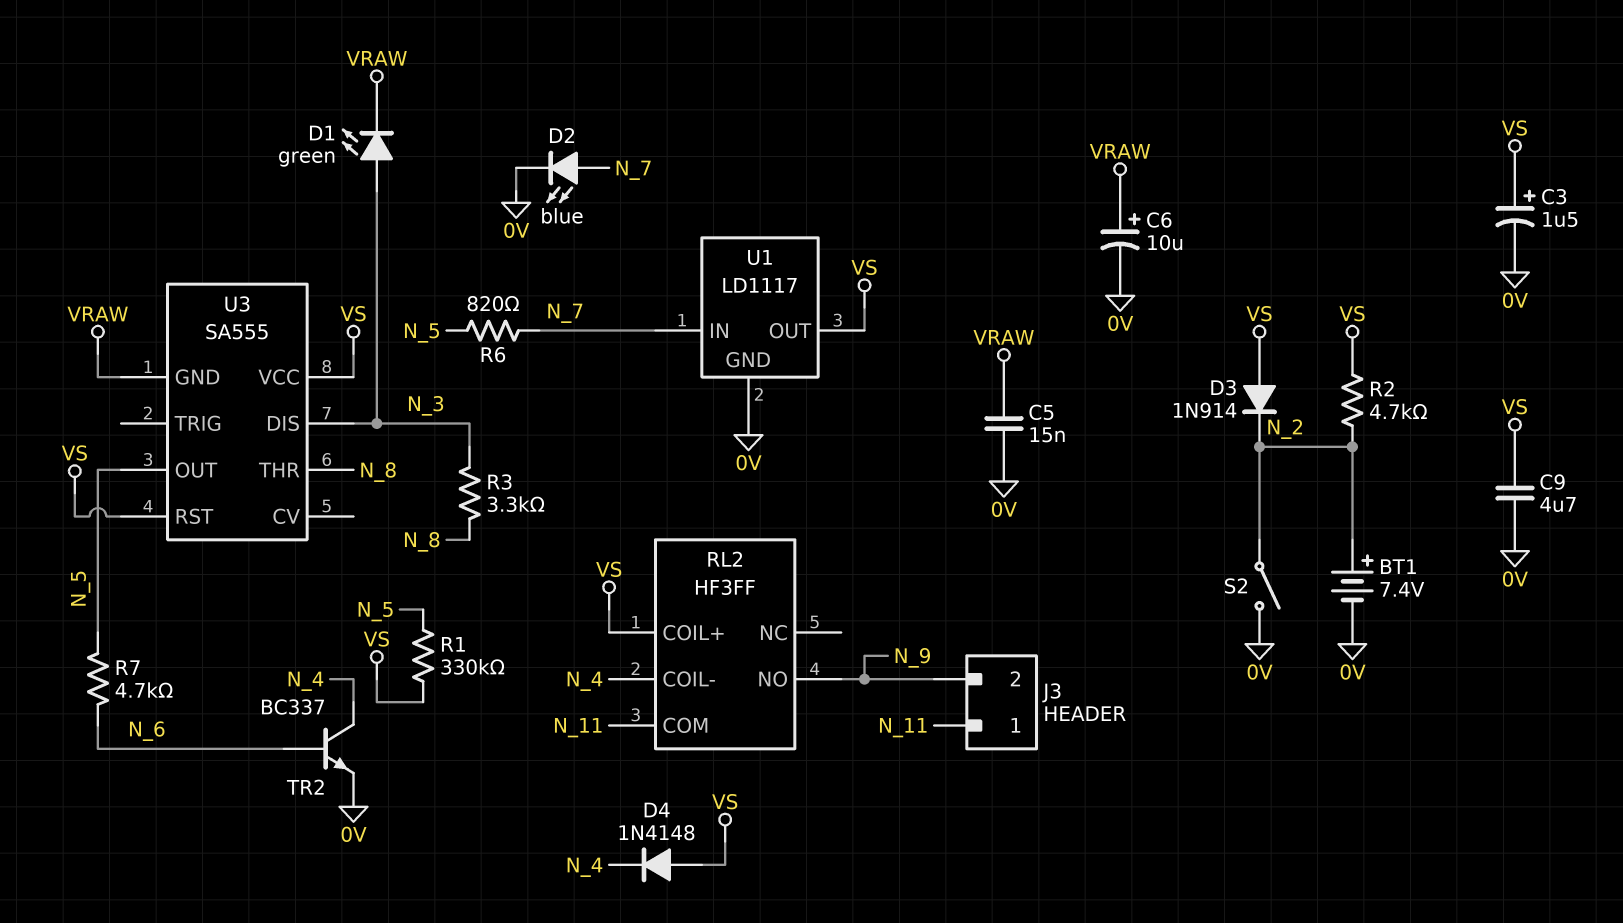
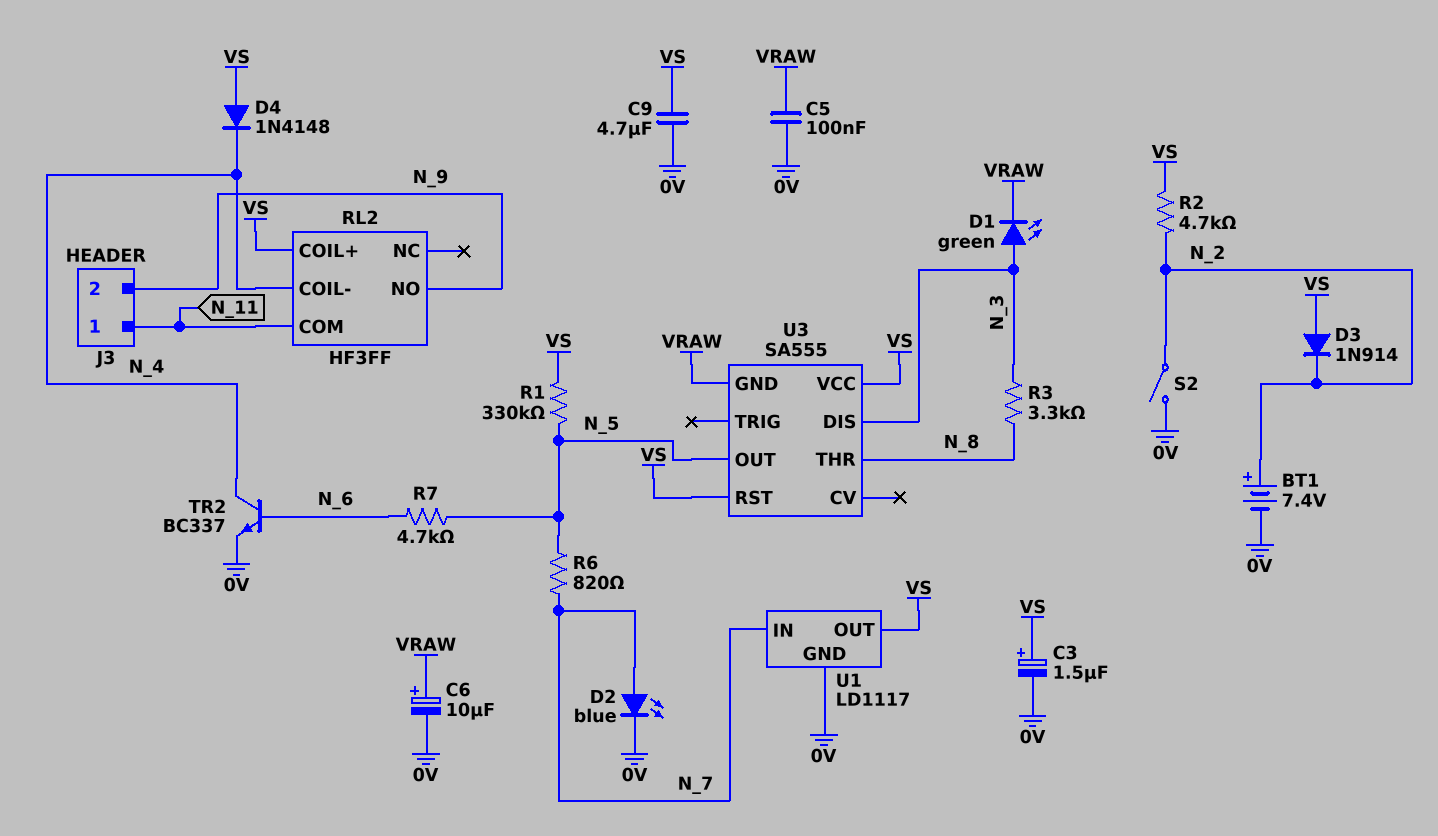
C5: 15nF (0V, VRAW) -> 100nF (0V, VRAW)

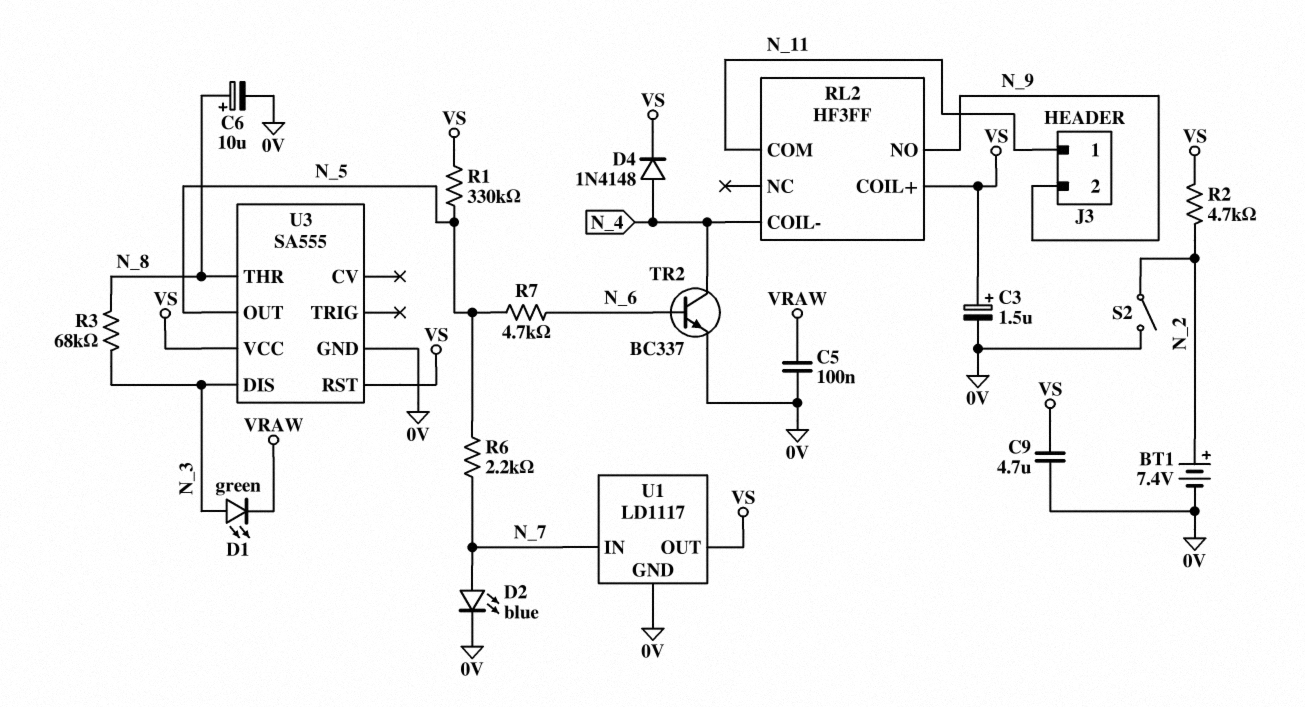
C6: 10uF (plus VRAW, minus 0V) -> 10uF (plus N_8, minus 0V)
D3: diode 1N914 (A VS, K N_2) -> none
D4: diode 1N4148 (A VS, K N_4) -> diode 1N4148 (A N_4, K VS)
R3: 3.3k (N_3, N_8) -> 68k (N_3, N_8)
R6: 820 (N_5, N_7) -> 2.2k (N_5, N_7)
U3 pin GND: VRAW -> 0V

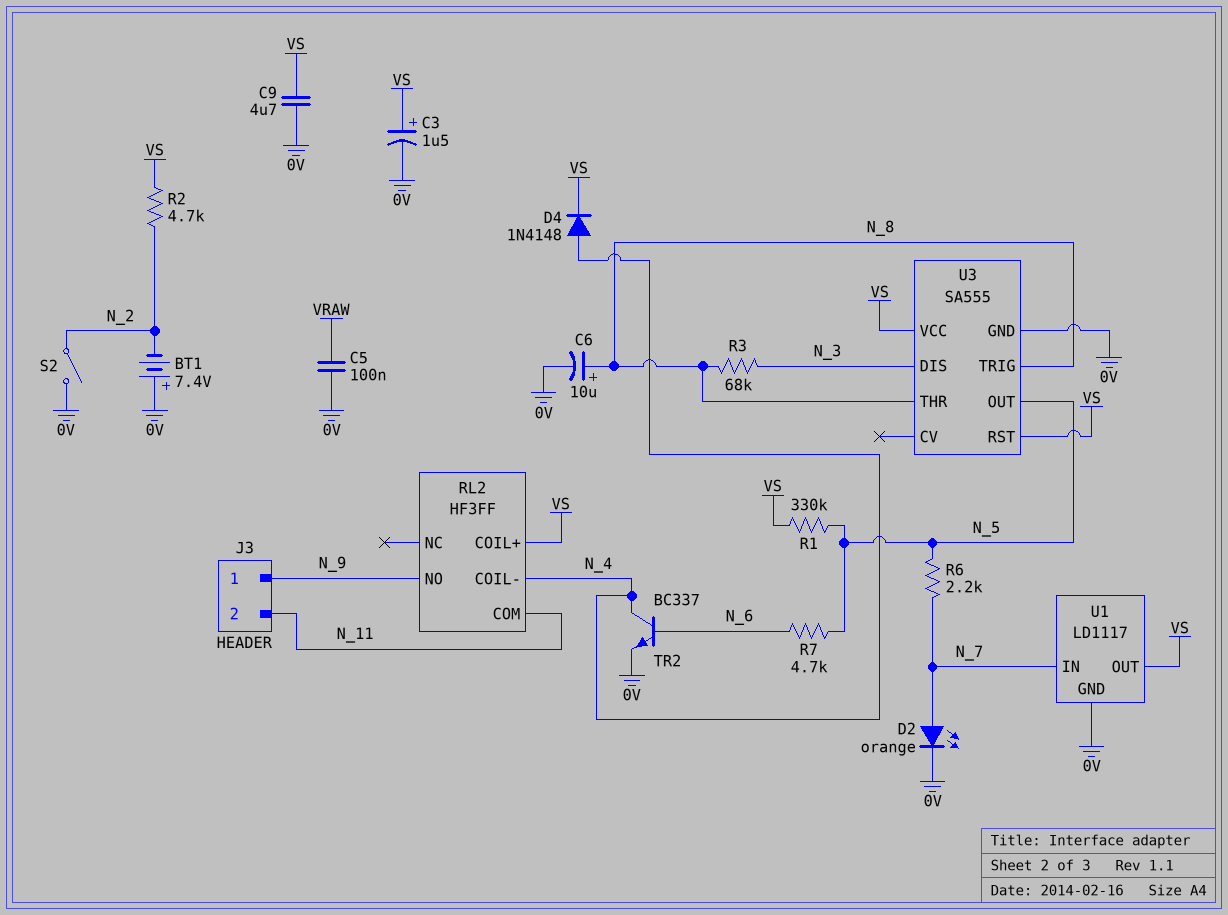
BT1: 7.4V (plus N_2, minus 0V) -> 7.4V (plus 0V, minus N_2)
D1: LED green (A N_3, K VRAW) -> none
D2: LED blue (A N_7, K 0V) -> LED orange (A N_7, K 0V)
J3 pin 1: N_11 -> N_9
J3 pin 2: N_9 -> N_11
U3 pin TRIG: none -> N_8

